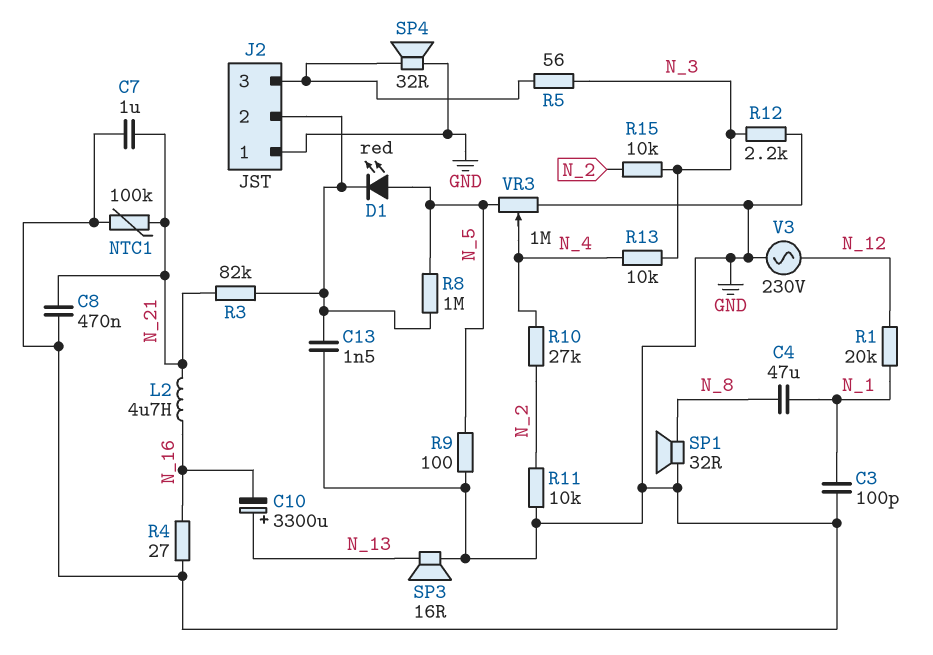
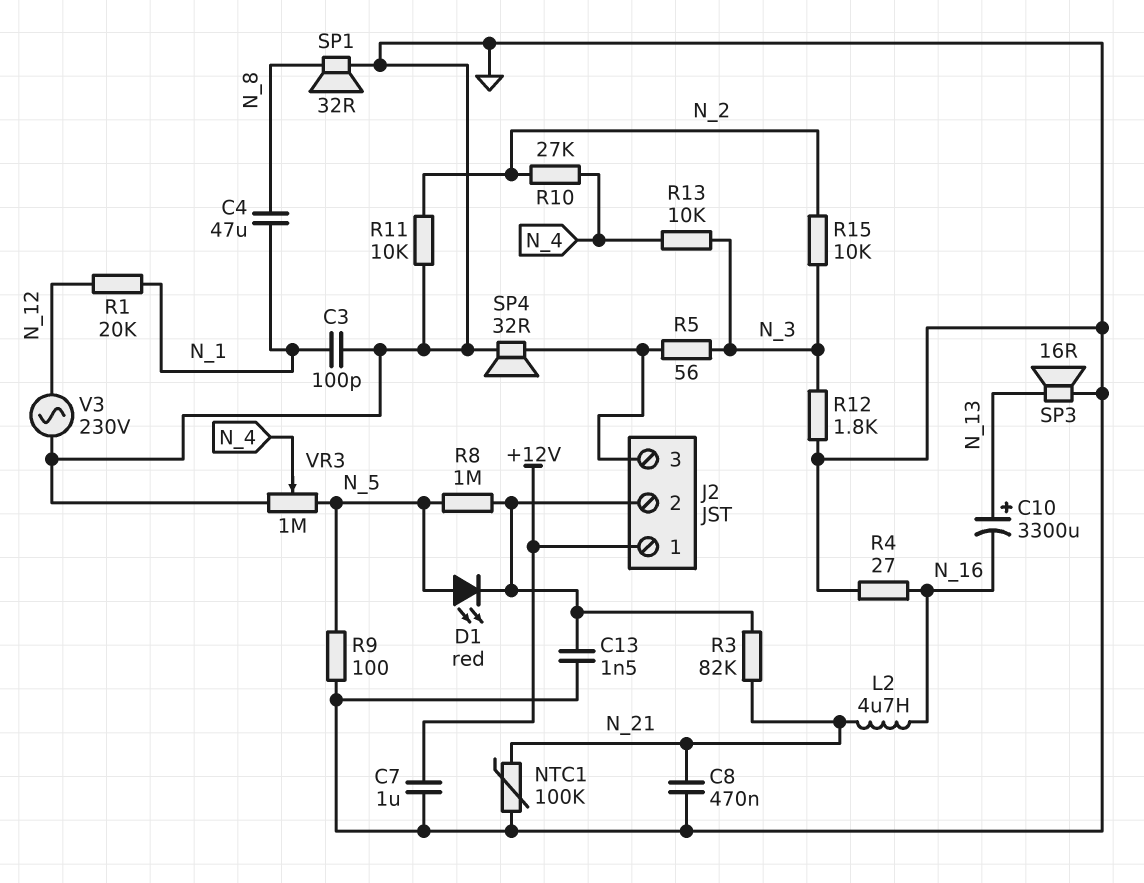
C7: 1uF (GND, N_21) -> 1uF (+12V, GND)
J2 pin 1: GND -> +12V
R12: 2.2k (GND, N_3) -> 1.8k (GND, N_3)

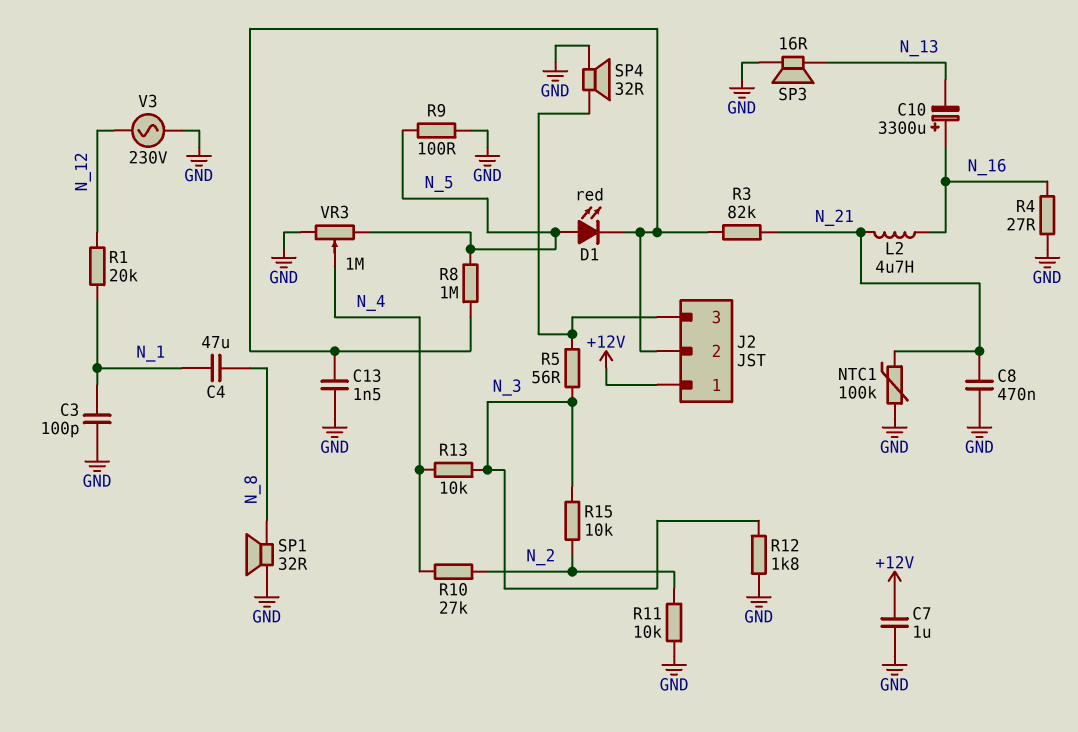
C10: 3300uF (plus N_13, minus N_16) -> 3300uF (plus N_16, minus N_13)

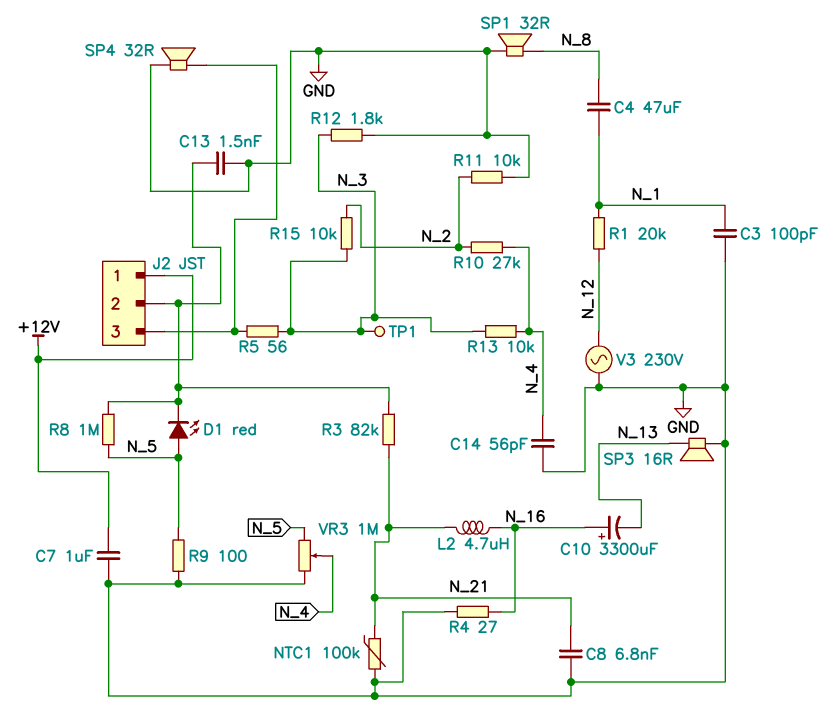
C8: 470nF (GND, N_21) -> 6.8nF (GND, N_21)
C14: none -> 56pF (GND, N_4)
TP1: none -> test point (N_3)

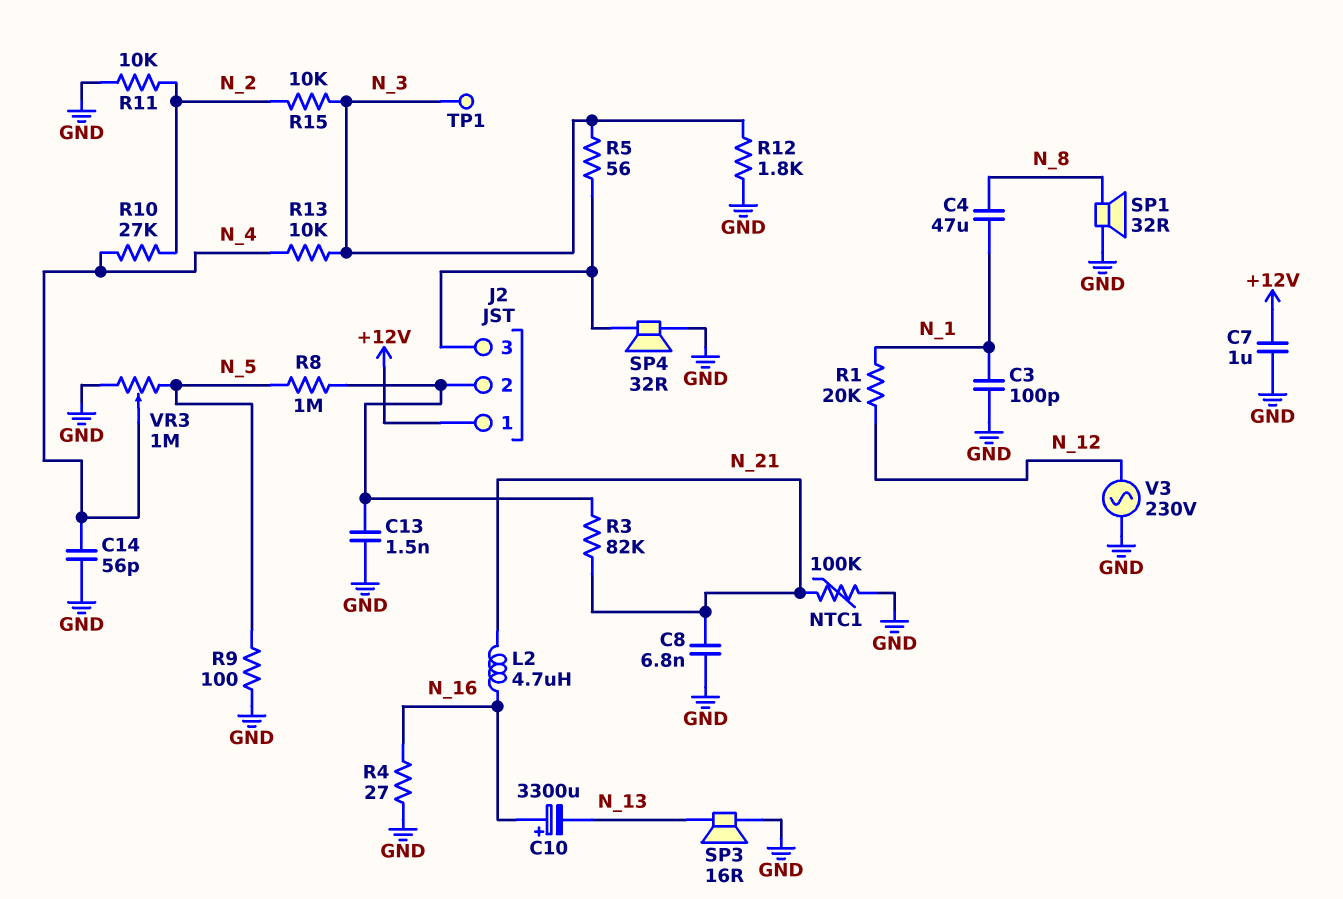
D1: LED red (A N_5, K J2/2) -> none

